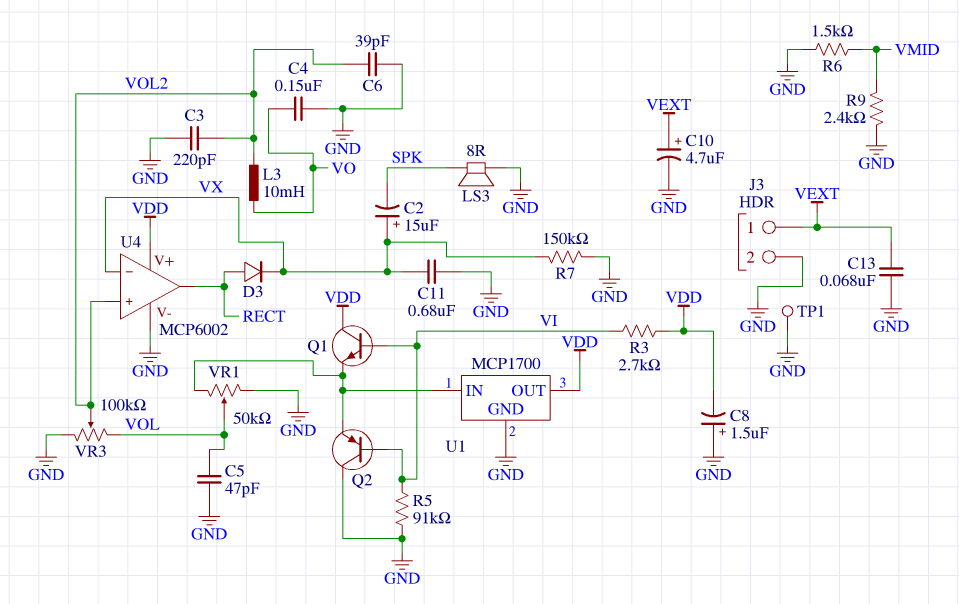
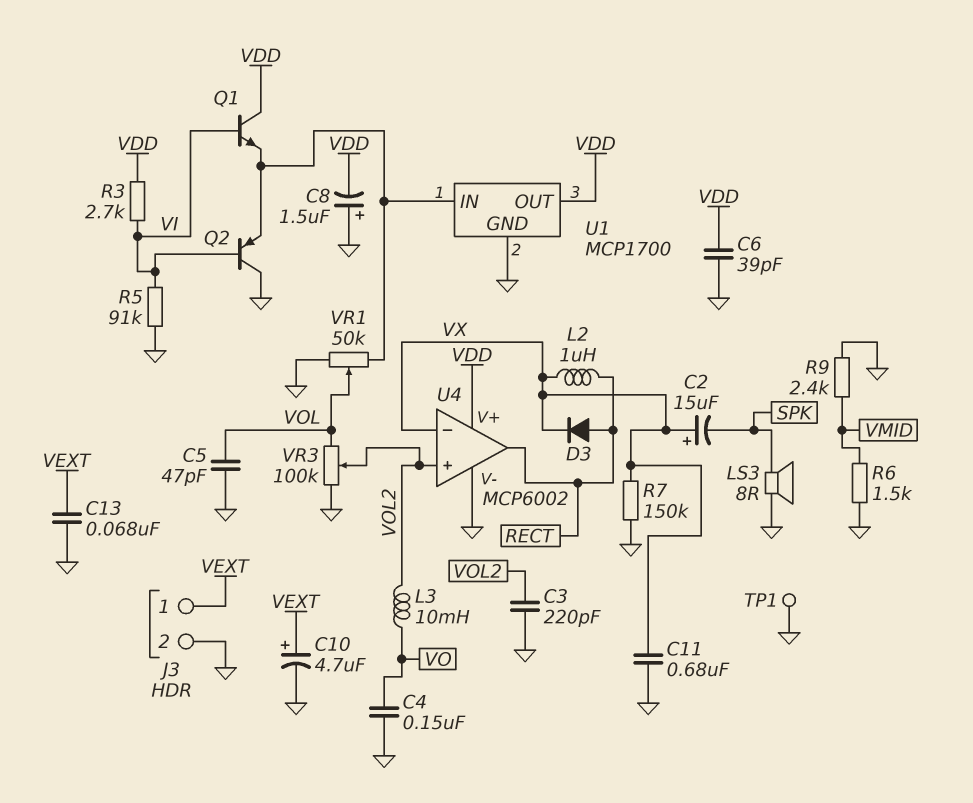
C6: 39pF (GND, VOL2) -> 39pF (GND, VDD)
L2: none -> 1uH (RECT, VX)

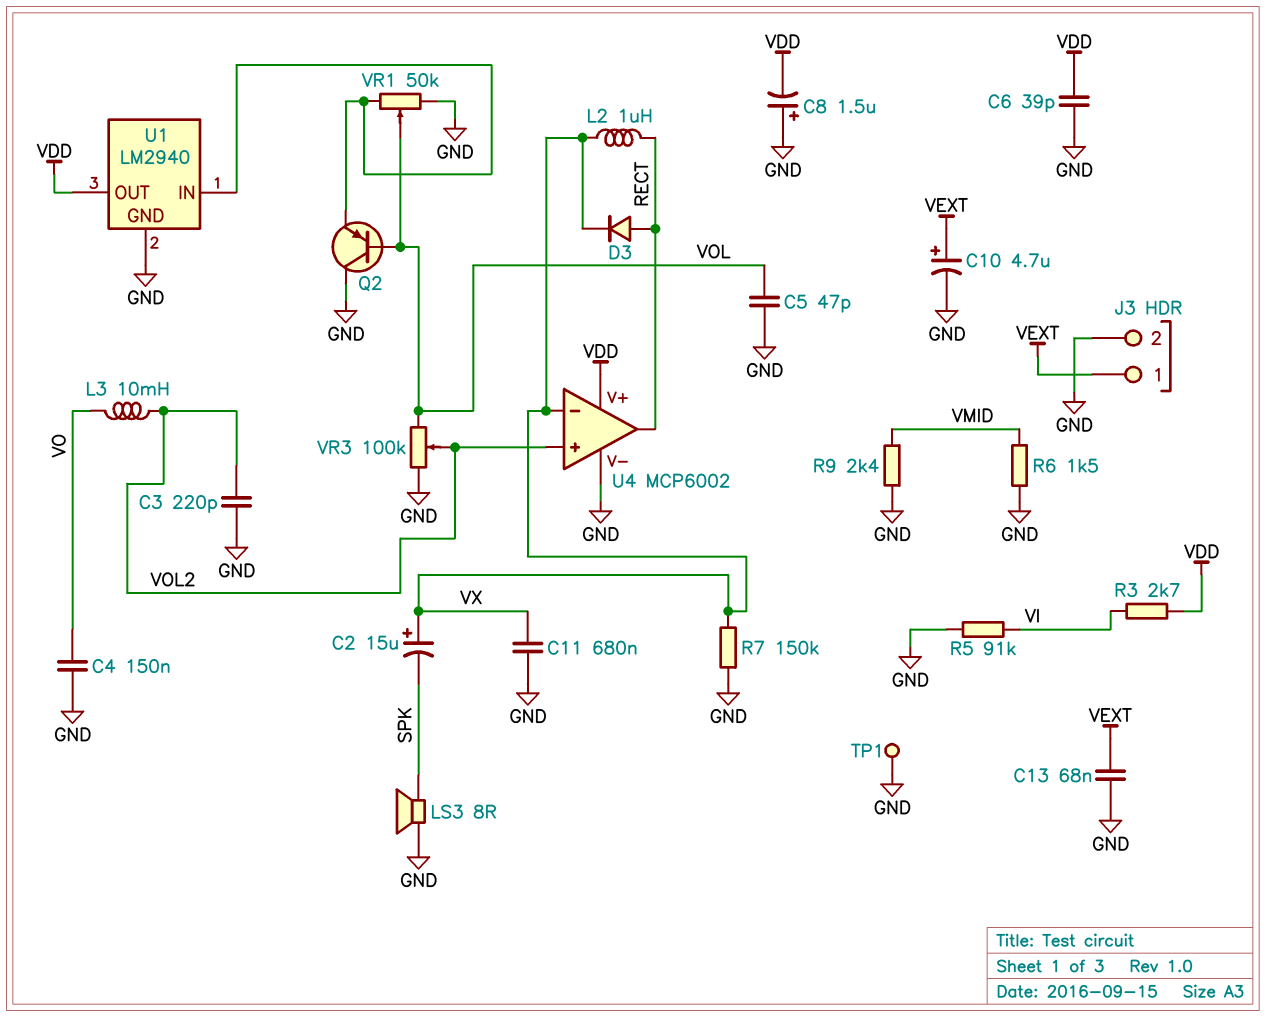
Q1: NPN (B VI, C VDD, E U1/IN) -> none
Q2: PNP (B VI, C GND, E U1/IN) -> PNP (B VOL, C GND, E U1/IN)
U1: MCP1700 -> LM2940

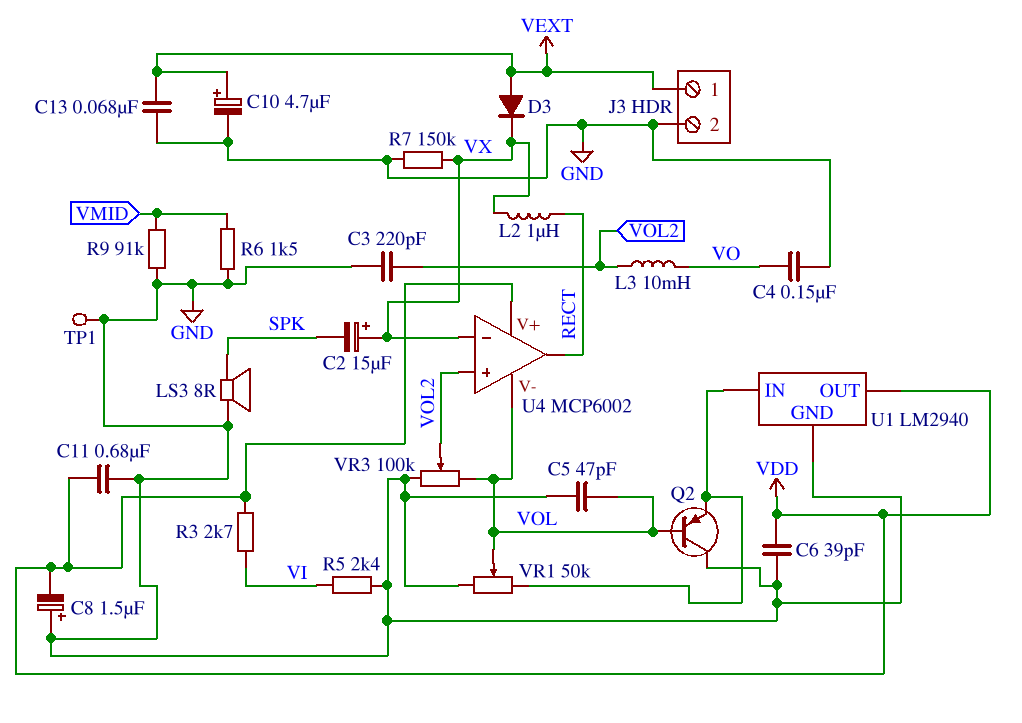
C11: 680nF (GND, VX) -> 680nF (GND, VDD)
D3: diode (A RECT, K VX) -> diode (A VEXT, K VX)
R5: 91k (GND, VI) -> 2.4k (GND, VI)
R9: 2.4k (GND, VMID) -> 91k (GND, VMID)
U4 pin V-: GND -> VOL

